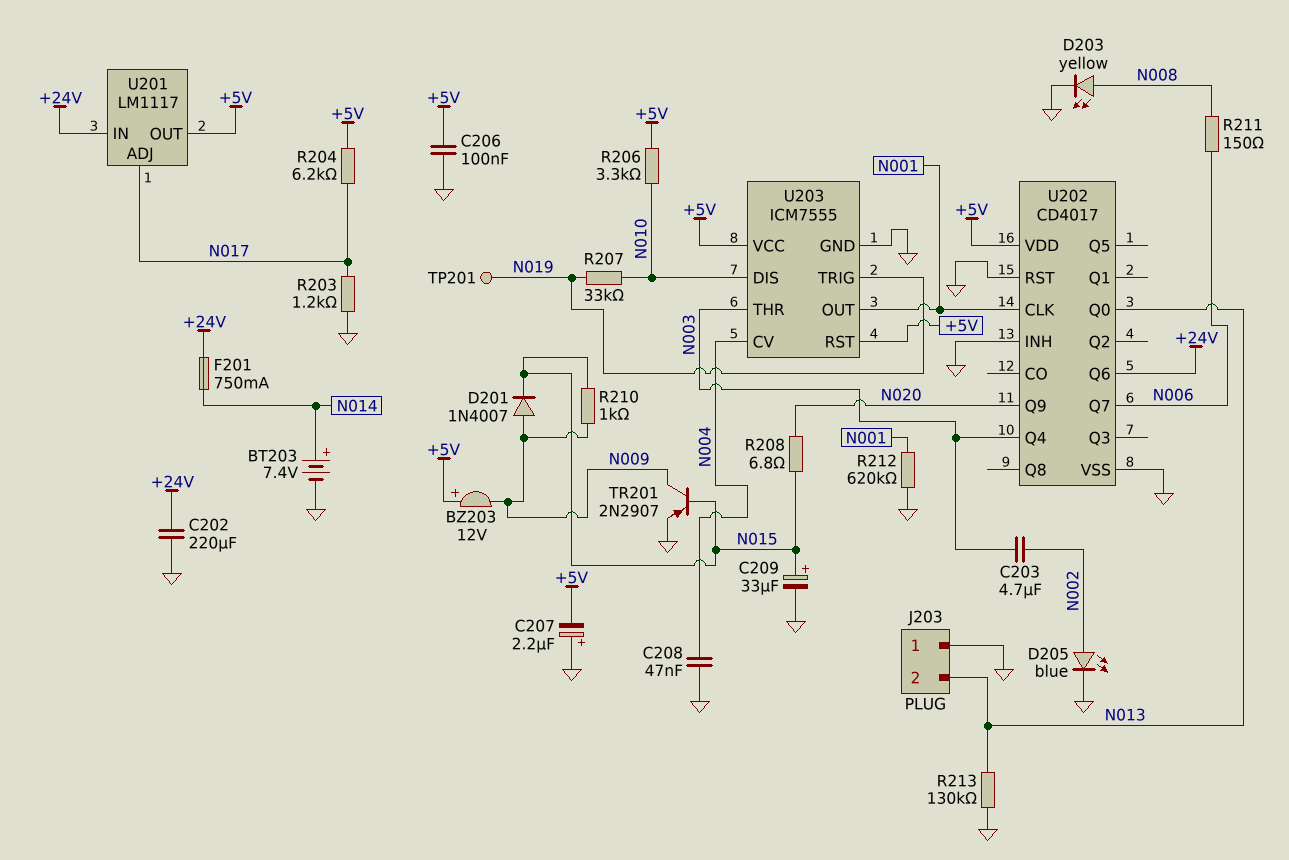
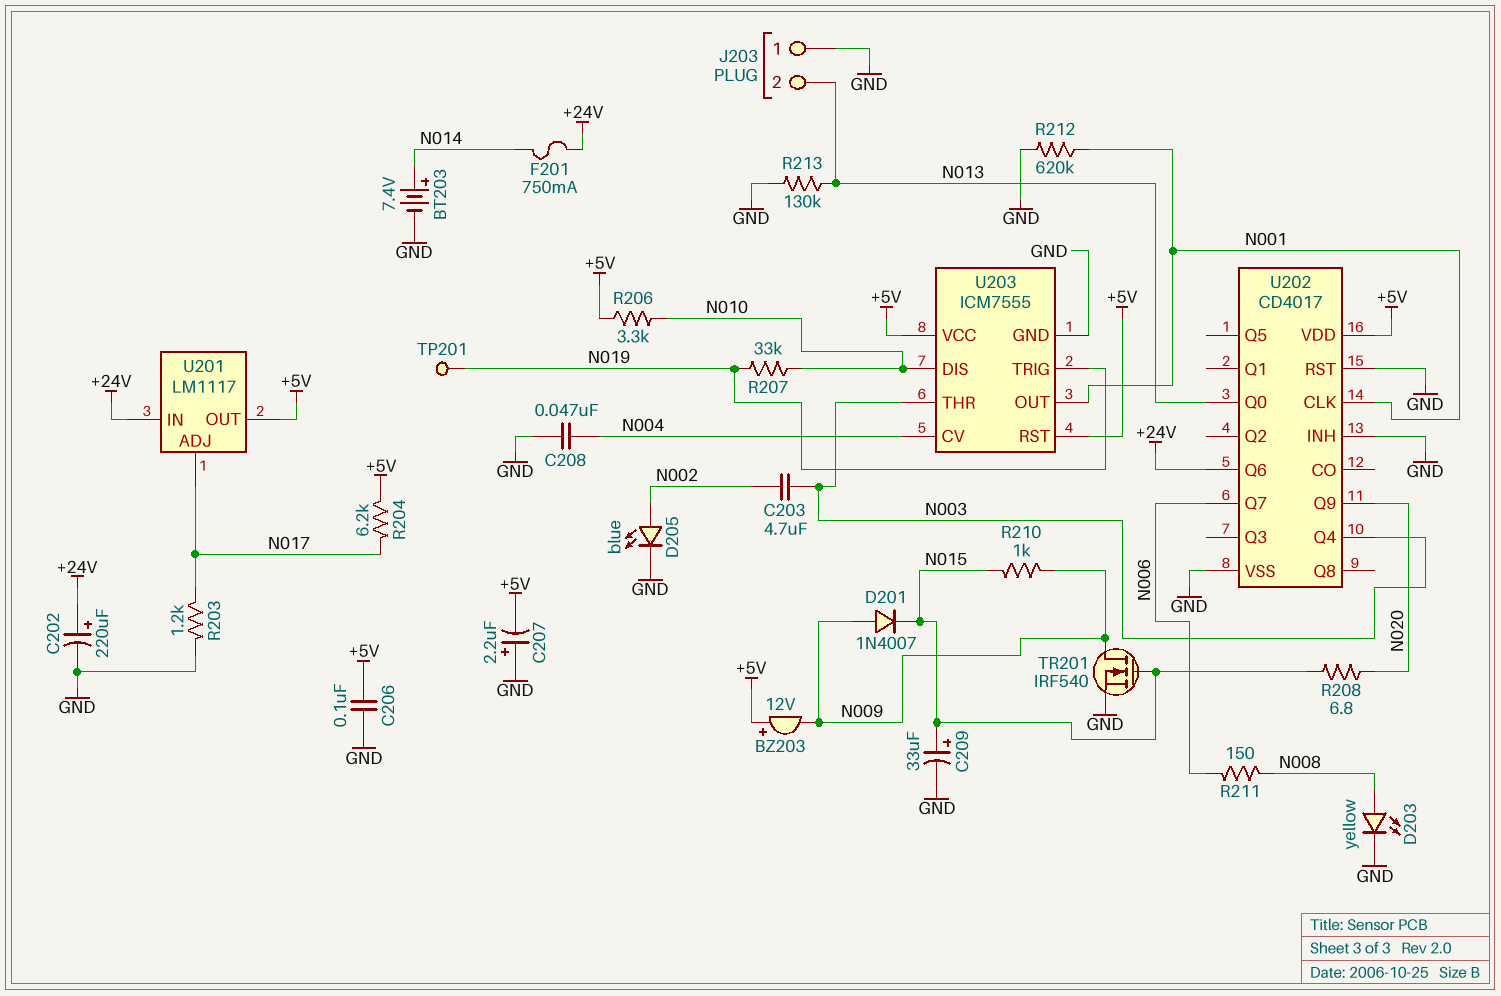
C202: 220uF (+24V, GND) -> 220uF (plus +24V, minus GND)
TR201: PNP 2N2907 (B N015, C N009, E GND) -> NMOS IRF540 (G N015, D N009, S GND)

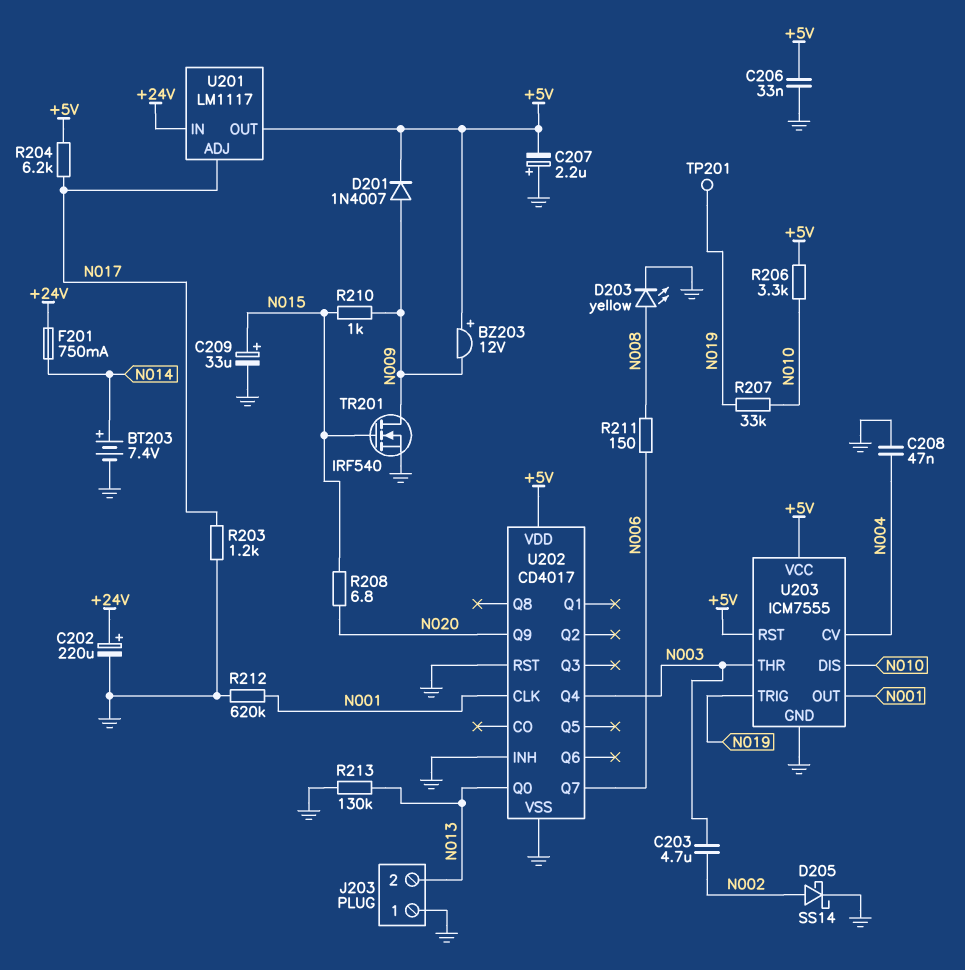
C206: 100nF (+5V, GND) -> 33nF (+5V, GND)
D201: diode 1N4007 (A N009, K N015) -> diode 1N4007 (A N009, K +5V)
D205: LED blue (A N002, K GND) -> schottky SS14 (A N002, K GND)
U202 pin Q6: +24V -> none

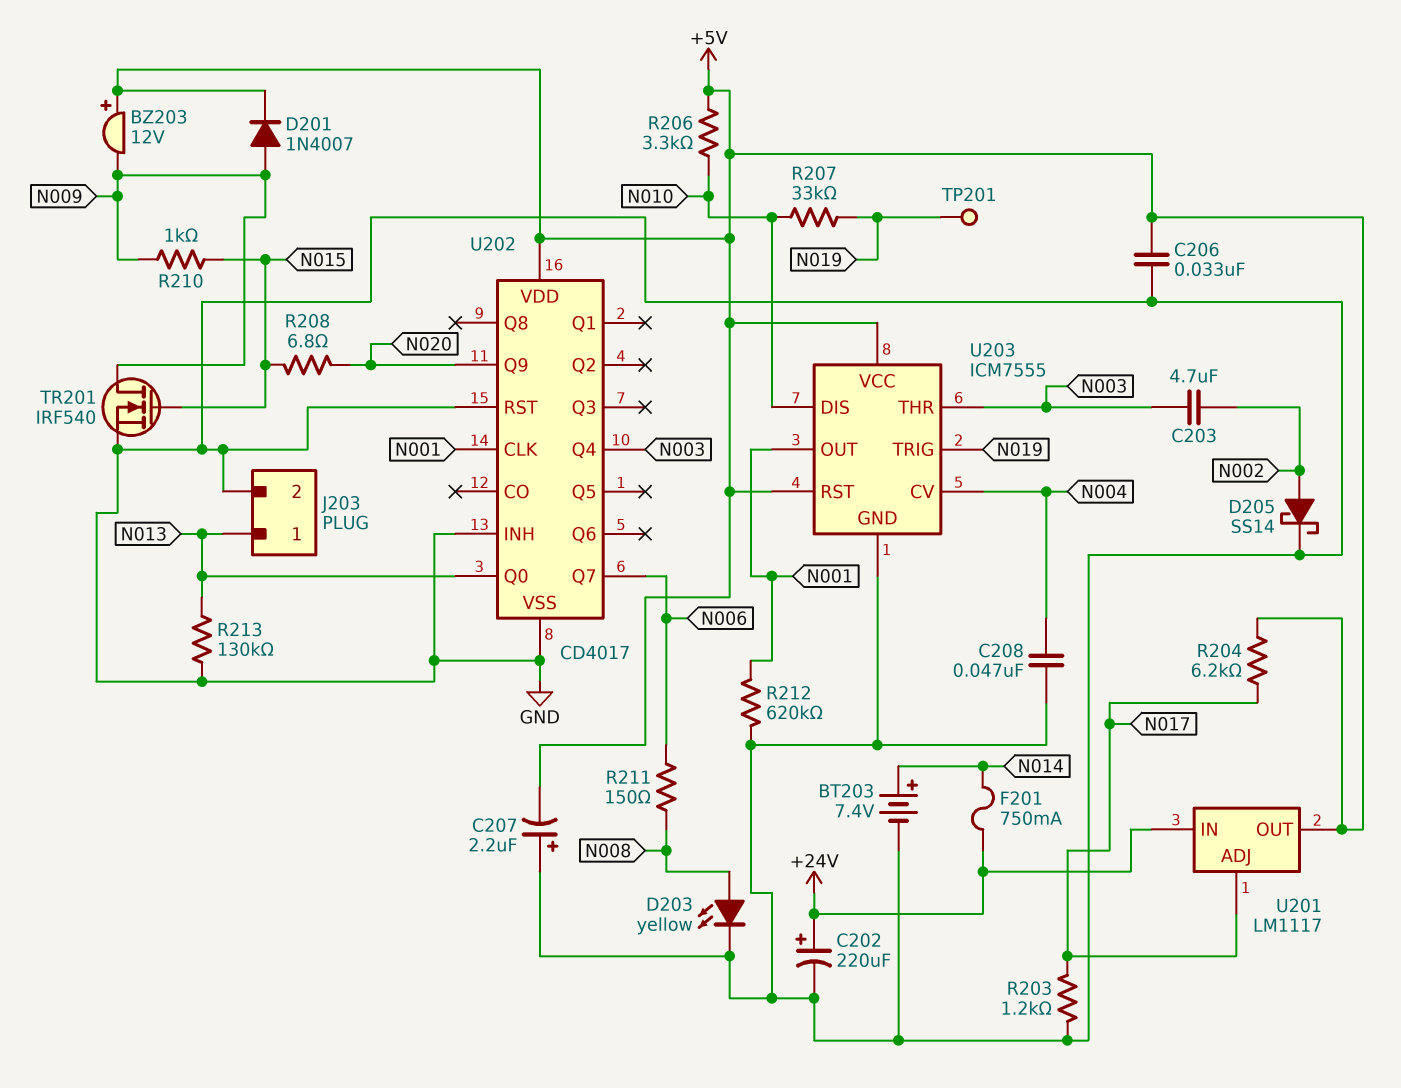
C209: 33uF (plus N015, minus GND) -> none
J203 pin 1: GND -> N013
J203 pin 2: N013 -> GND

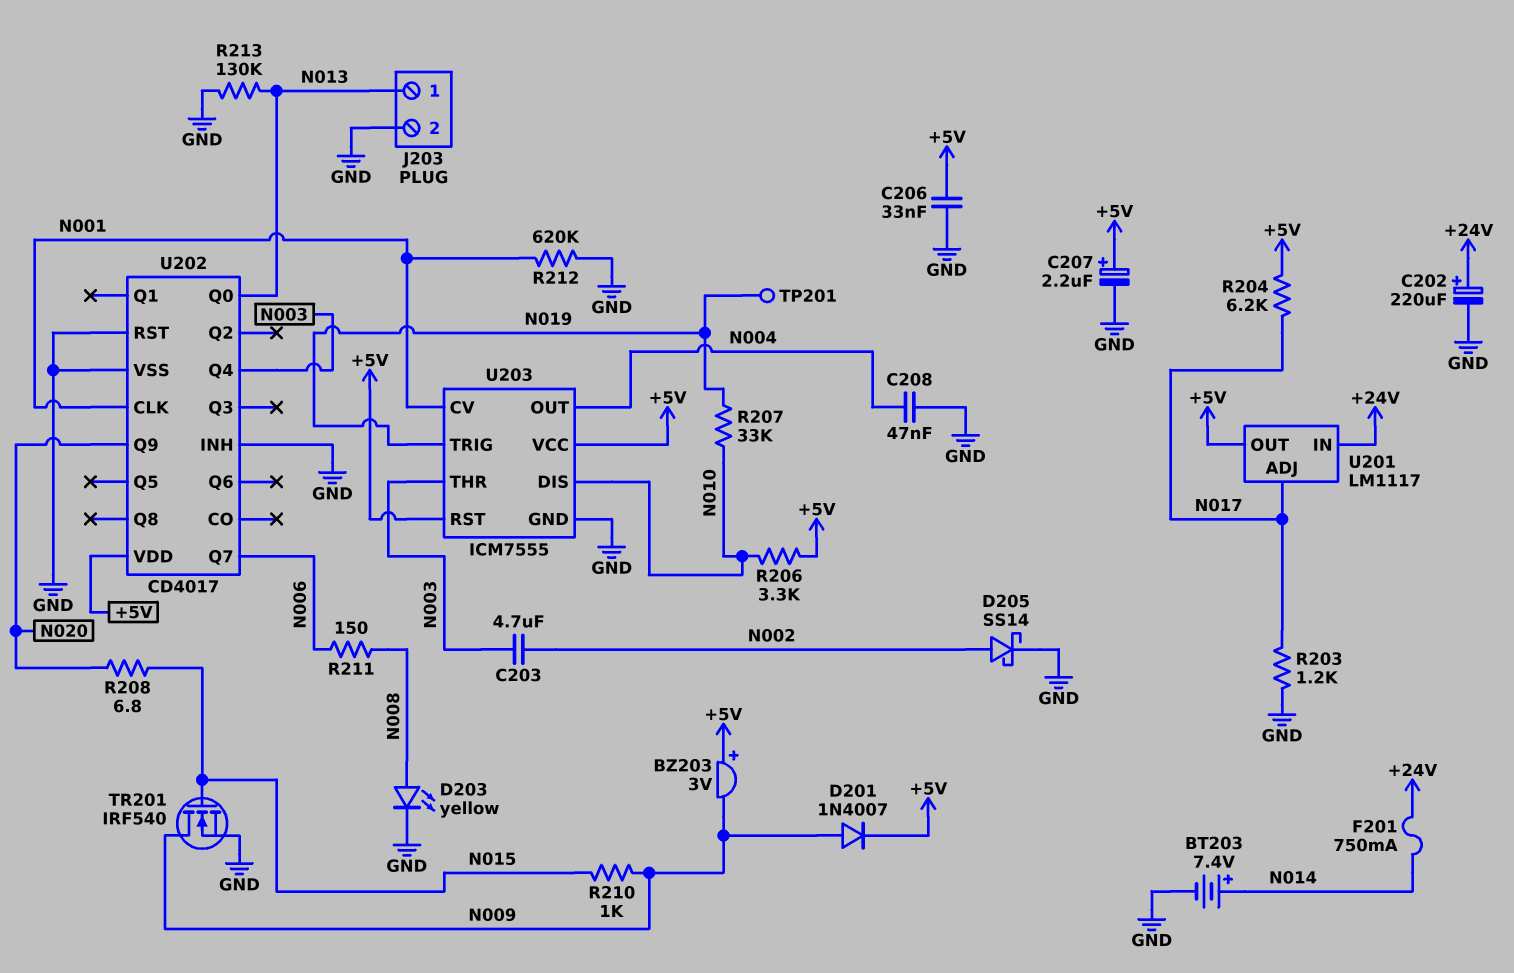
BZ203: buzzer 12V (plus +5V, minus N009) -> buzzer 3V (plus +5V, minus N009)
C207: 2.2uF (plus GND, minus +5V) -> 2.2uF (plus +5V, minus GND)
U203 pin CV: N004 -> N001
U203 pin OUT: N001 -> N004

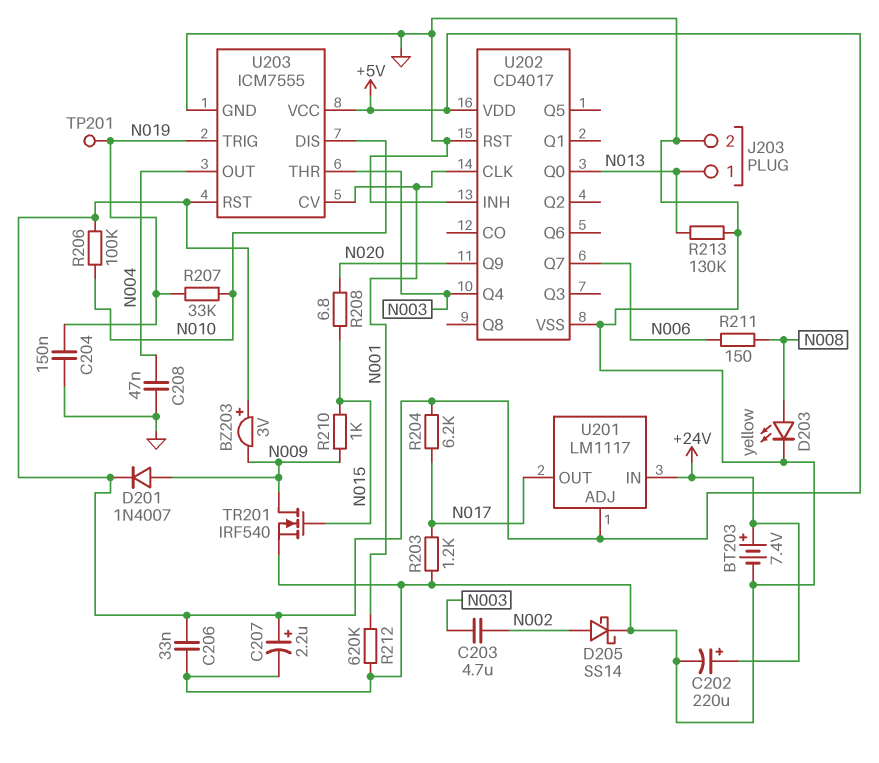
BT203: 7.4V (plus N014, minus GND) -> 7.4V (plus +24V, minus GND)
C204: none -> 150nF (GND, N019)
F201: 750mA (+24V, N014) -> none
R206: 3.3k (+5V, N010) -> 100k (+5V, N010)
U201 pin ADJ: N017 -> +5V
U201 pin OUT: +5V -> N017

